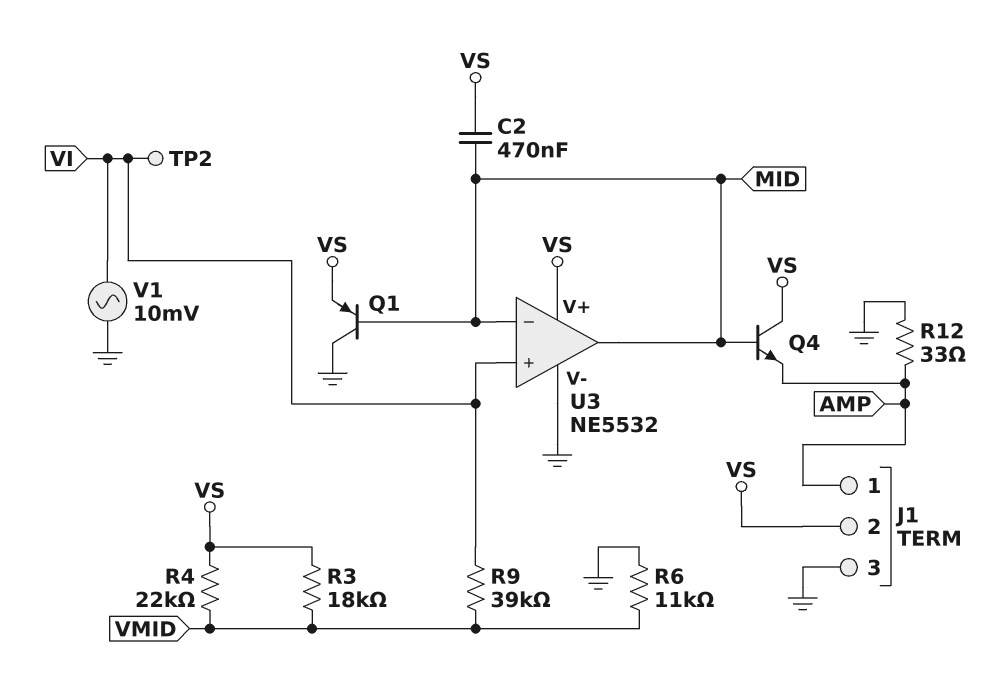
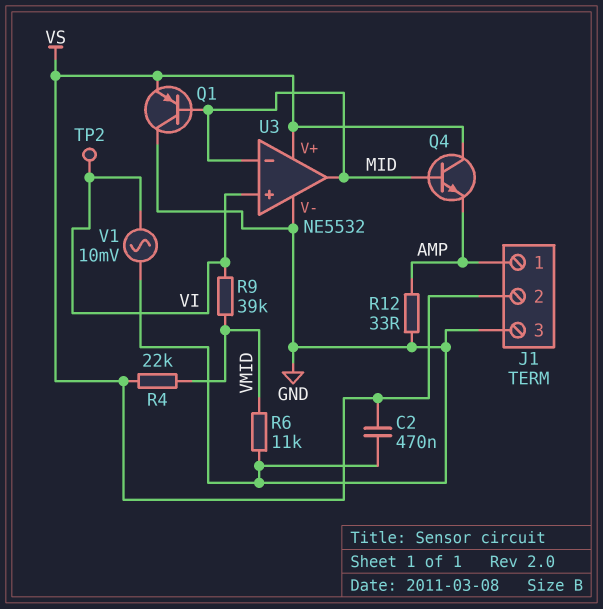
C2: 470nF (MID, VS) -> 470nF (GND, VS)
R3: 18k (VMID, VS) -> none

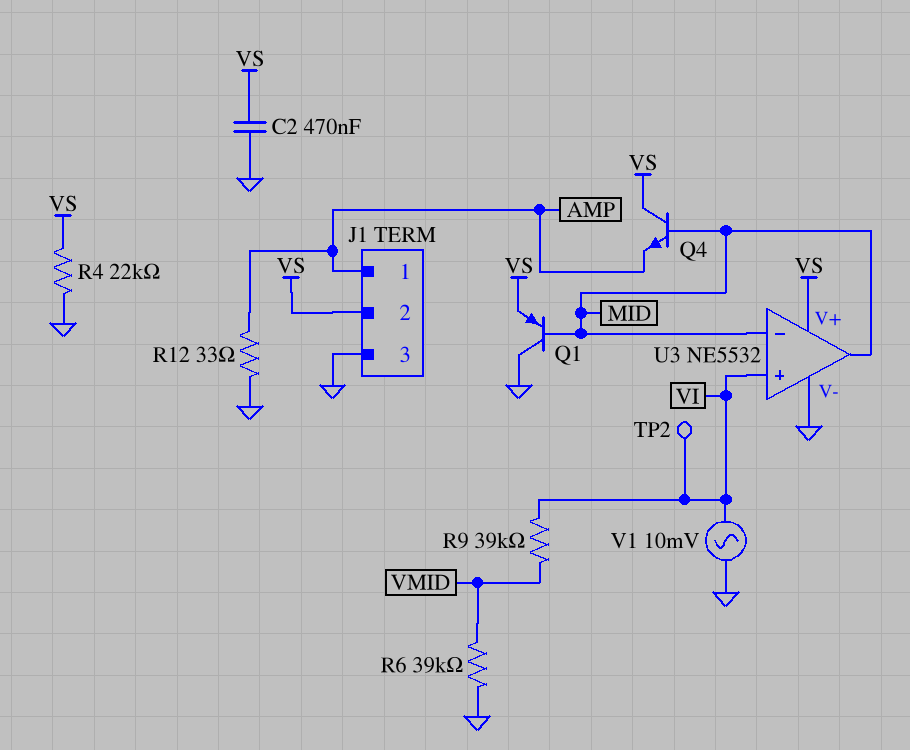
R4: 22k (VMID, VS) -> 22k (GND, VS)
R6: 11k (GND, VMID) -> 39k (GND, VMID)

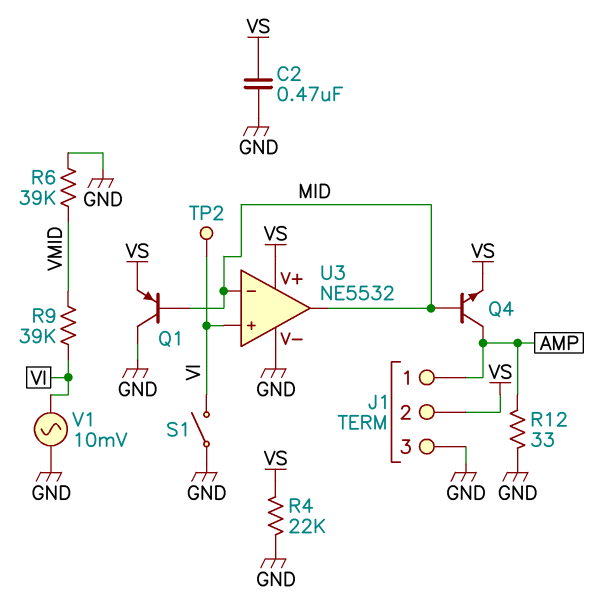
Q4: NPN (B MID, C VS, E AMP) -> NPN (B MID, C AMP, E VS)
S1: none -> switch (GND, VI)

